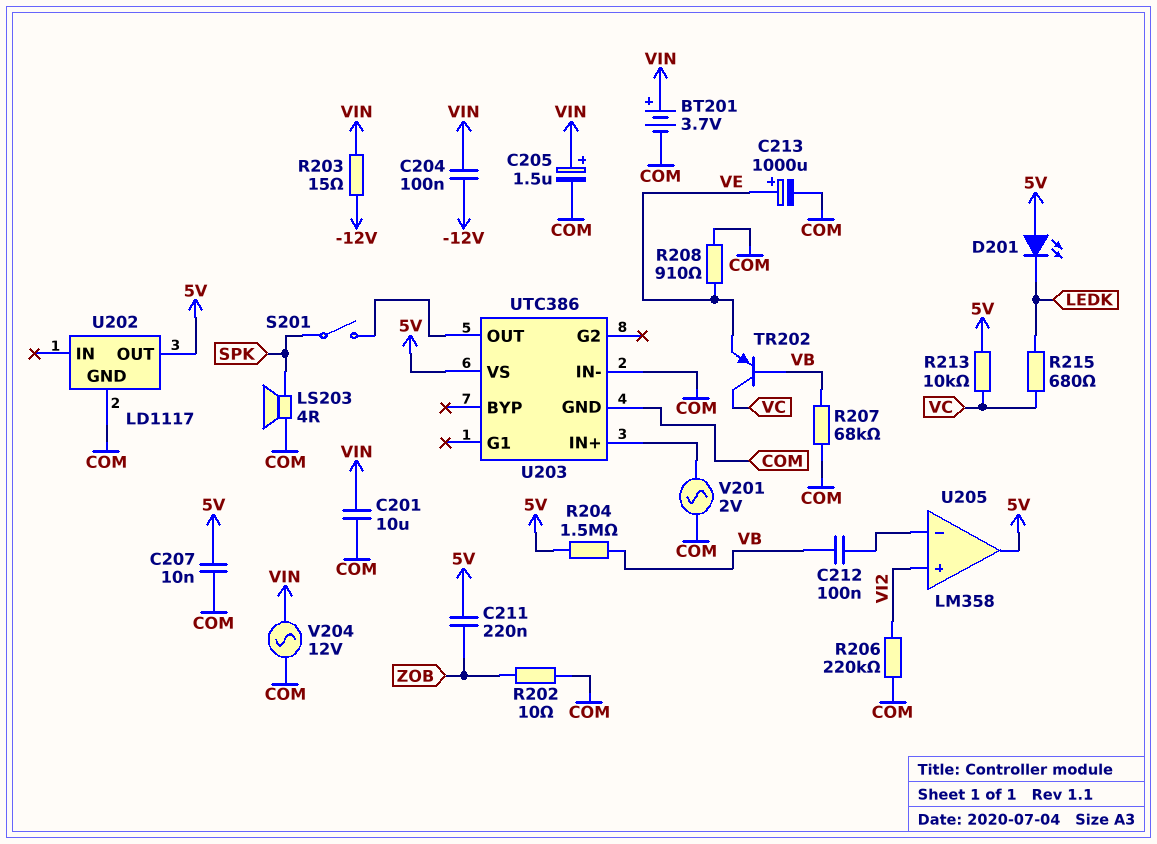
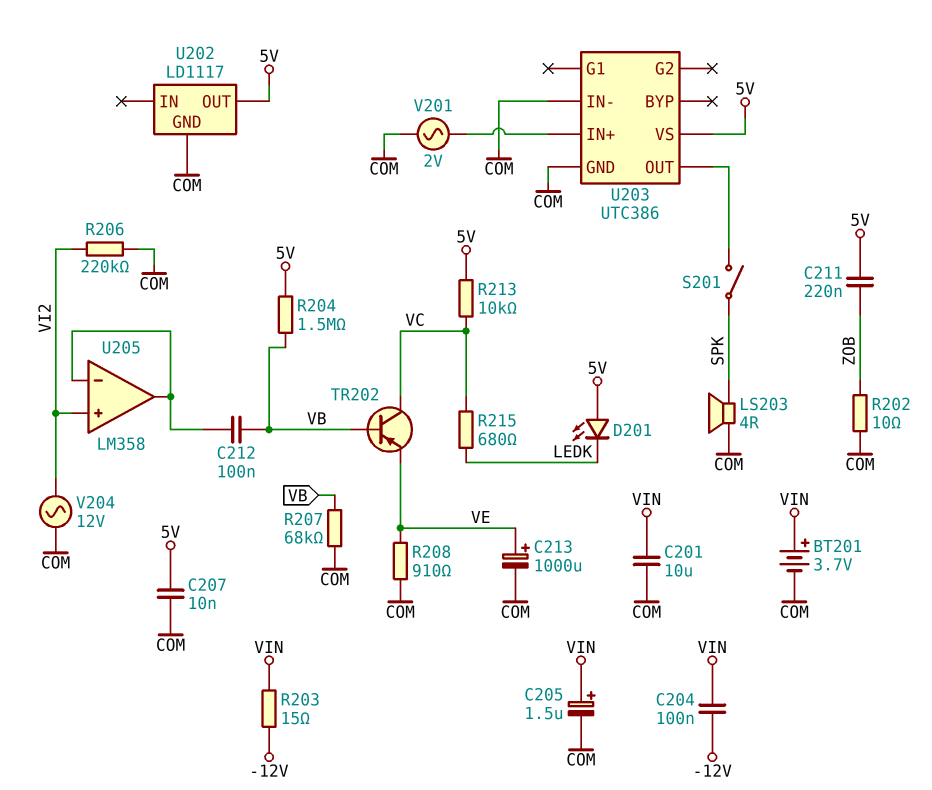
U205 pin out: 5V -> U205/in-
V204: AC 12V (COM, VIN) -> AC 12V (COM, VI2)

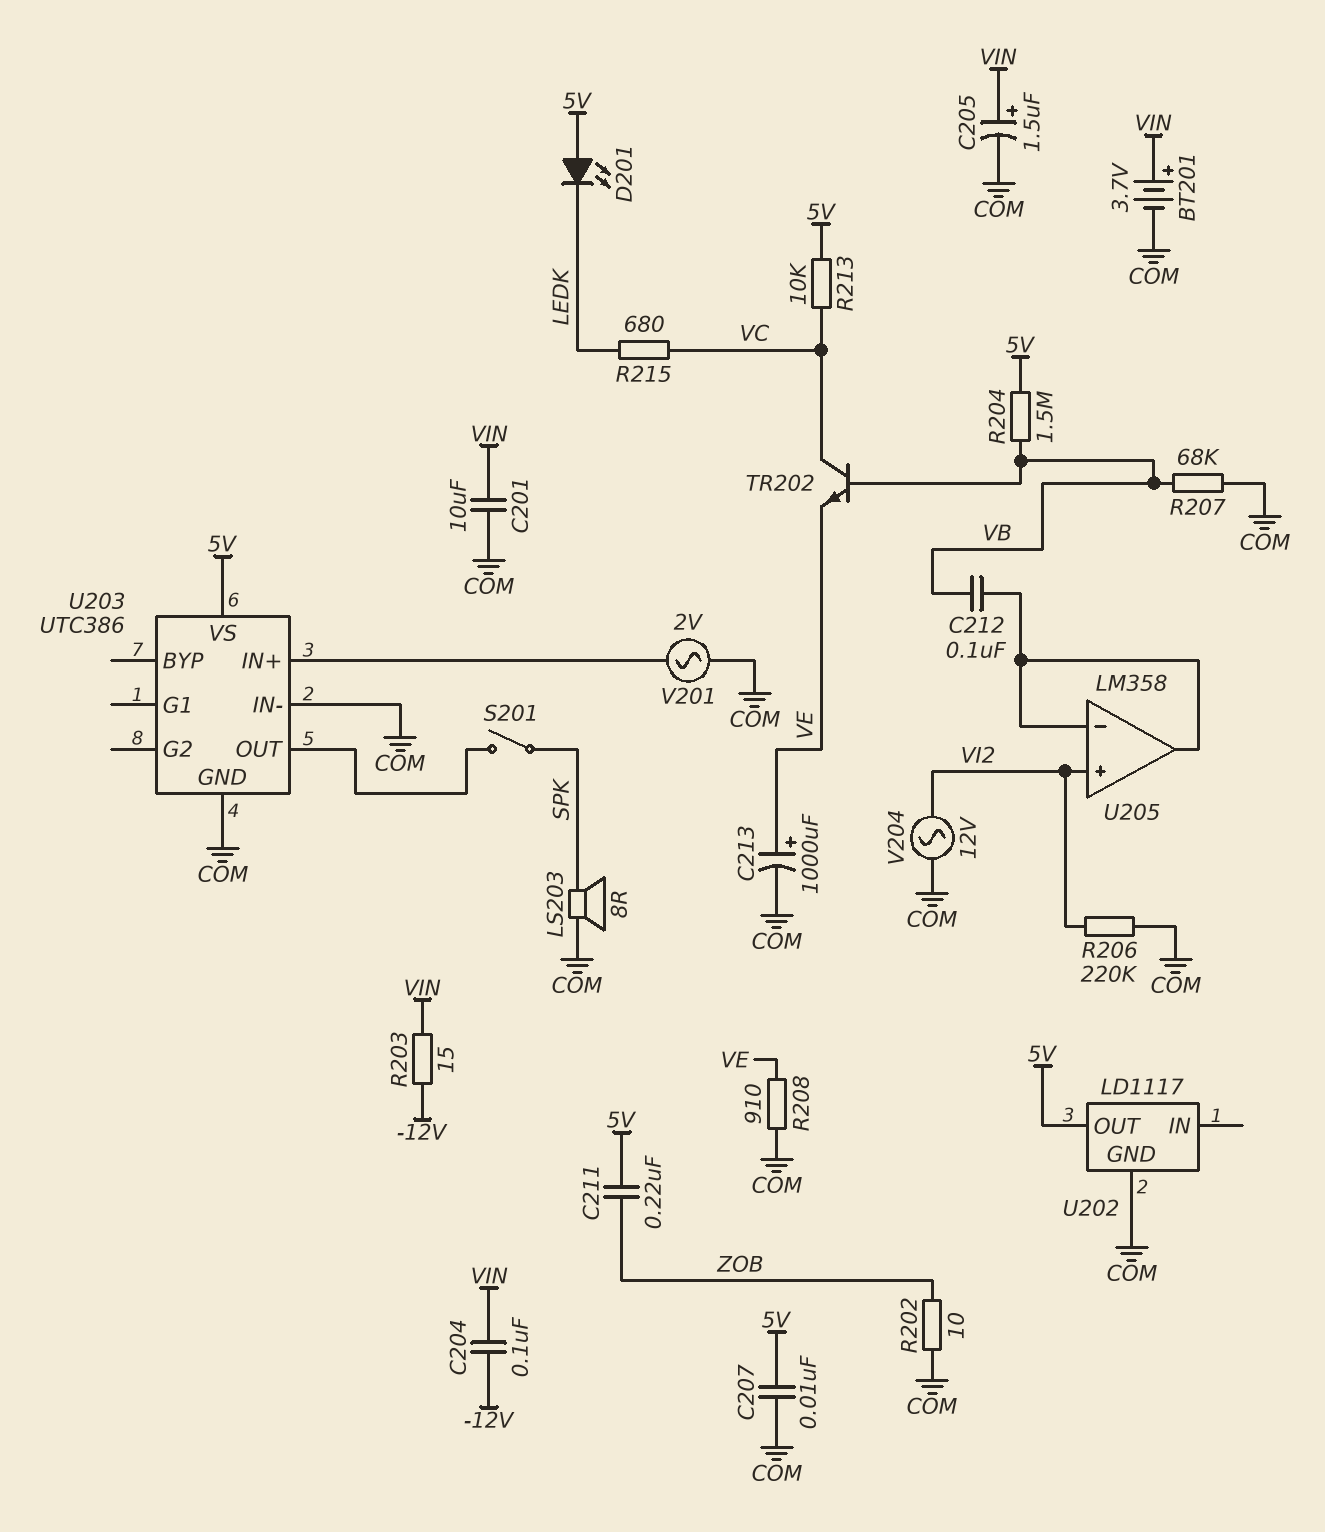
LS203: speaker 4R (COM, SPK) -> speaker 8R (COM, SPK)
TR202: PNP (B VB, C VC, E VE) -> NPN (B VB, C VC, E VE)

